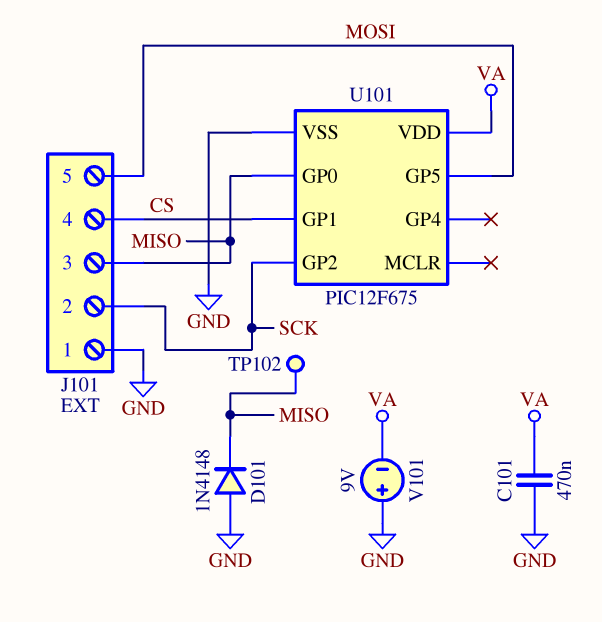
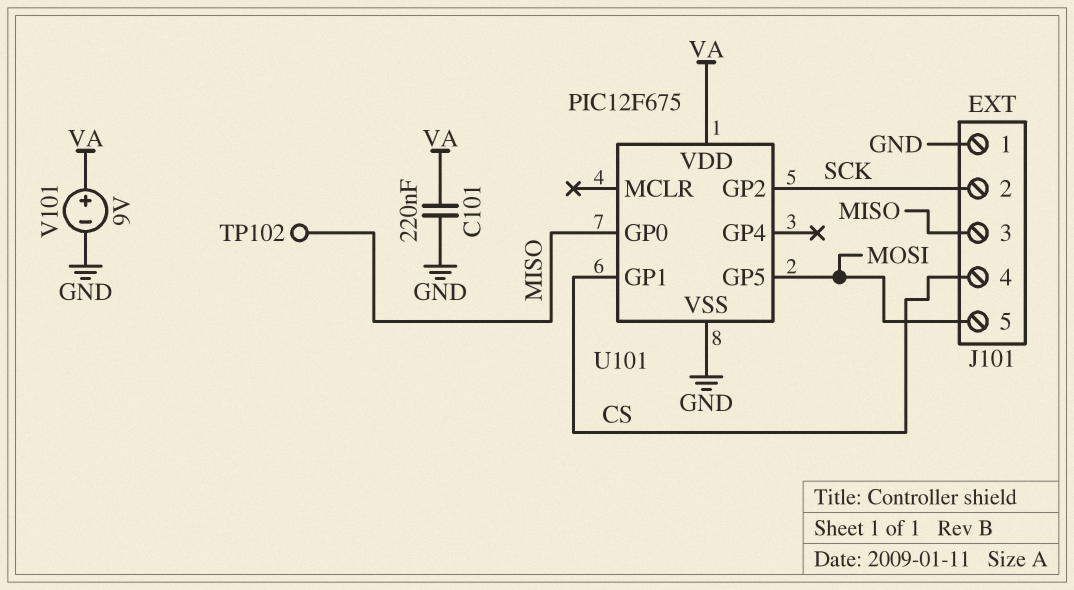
C101: 470nF (GND, VA) -> 220nF (GND, VA)
D101: diode 1N4148 (A GND, K MISO) -> none
V101: 9V (plus GND, minus VA) -> 9V (plus VA, minus GND)

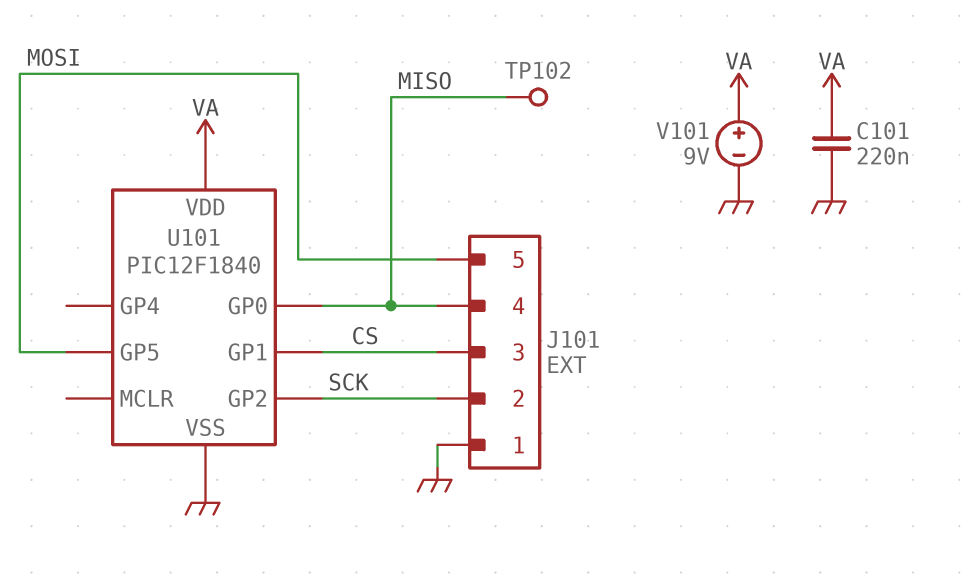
J101 pin 3: MISO -> CS
J101 pin 4: CS -> MISO
U101: PIC12F675 -> PIC12F1840

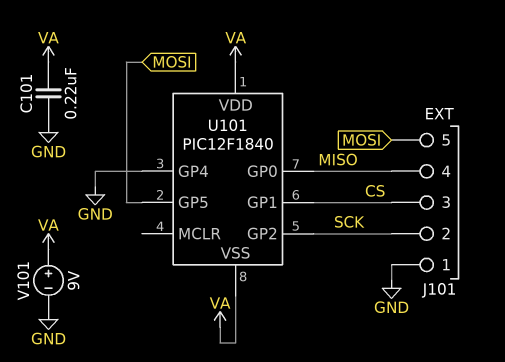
TP102: test point (MISO) -> none
U101 pin GP4: none -> GND
U101 pin VSS: GND -> VA

